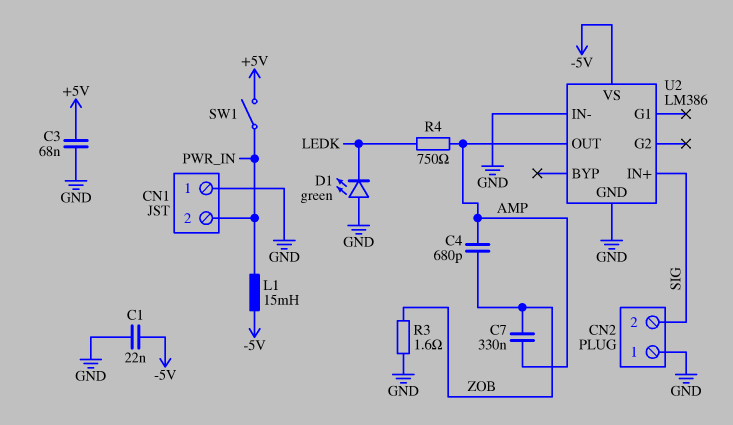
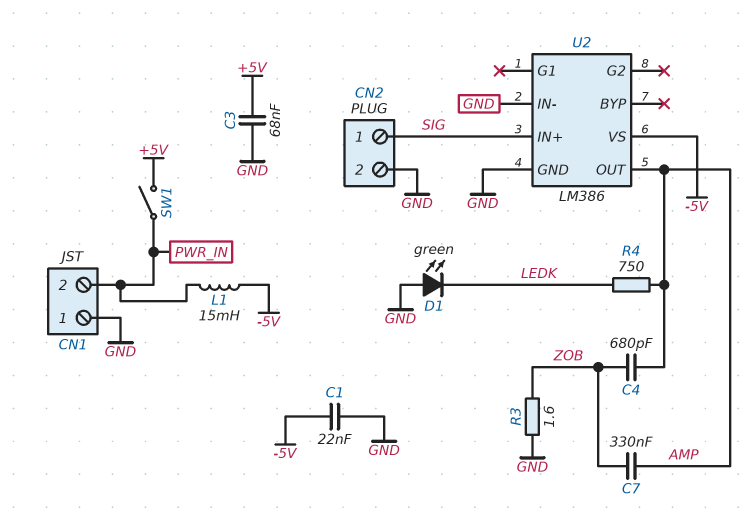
CN2 pin 1: GND -> SIG
CN2 pin 2: SIG -> GND

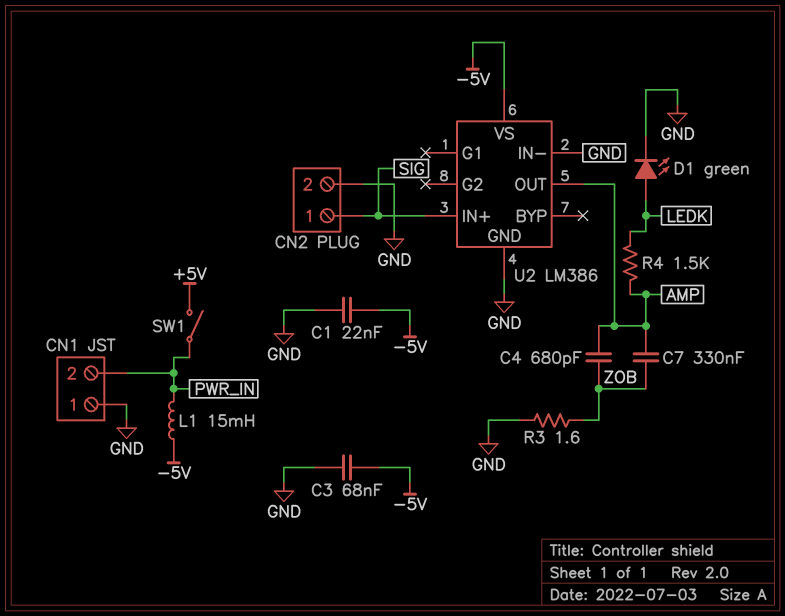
C3: 68nF (+5V, GND) -> 68nF (-5V, GND)
D1: LED green (A GND, K LEDK) -> LED green (A LEDK, K GND)
R4: 750 (AMP, LEDK) -> 1.5k (AMP, LEDK)

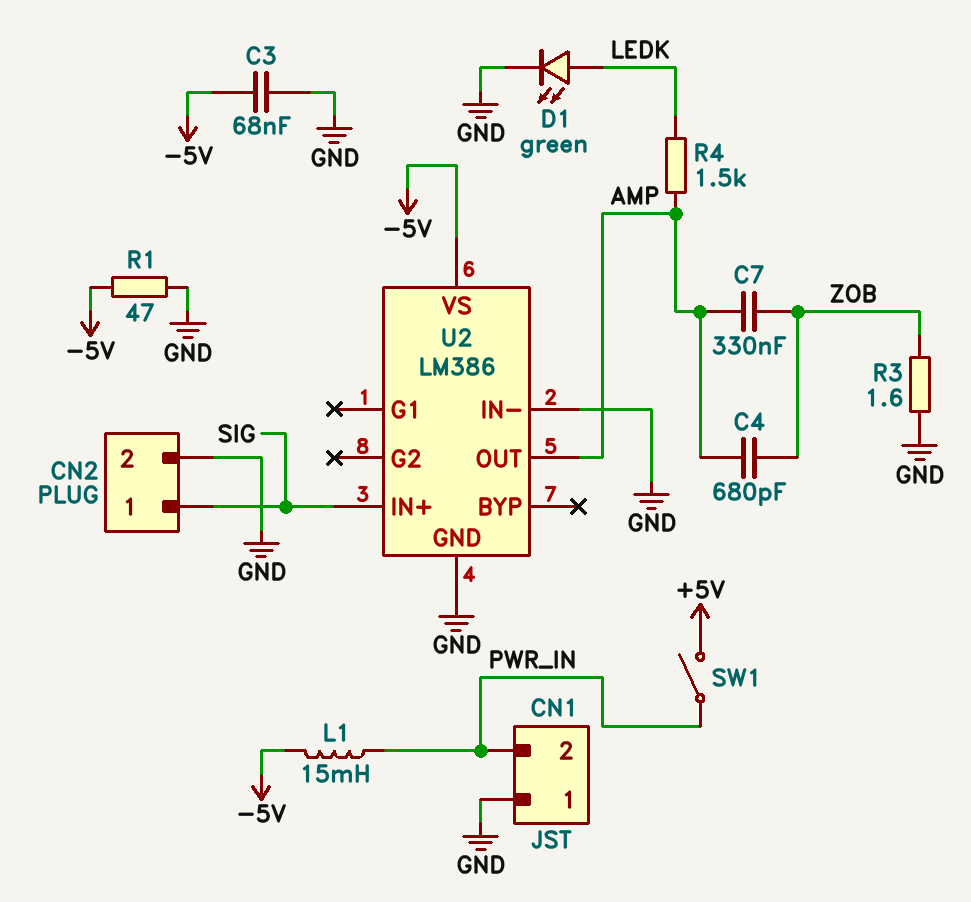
C1: 22nF (-5V, GND) -> none
R1: none -> 47 (-5V, GND)

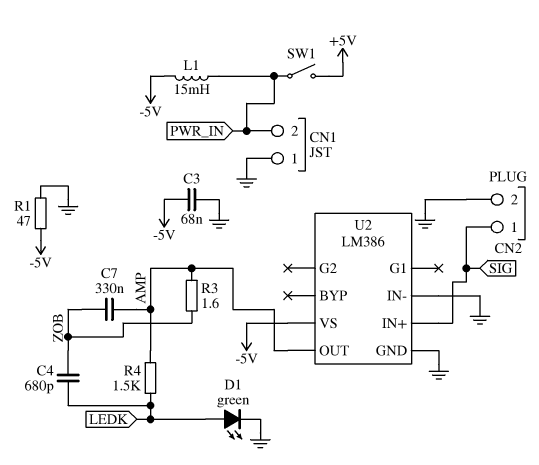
C4: 680pF (AMP, ZOB) -> 680pF (LEDK, ZOB)
R3: 1.6 (GND, ZOB) -> 1.6 (AMP, ZOB)

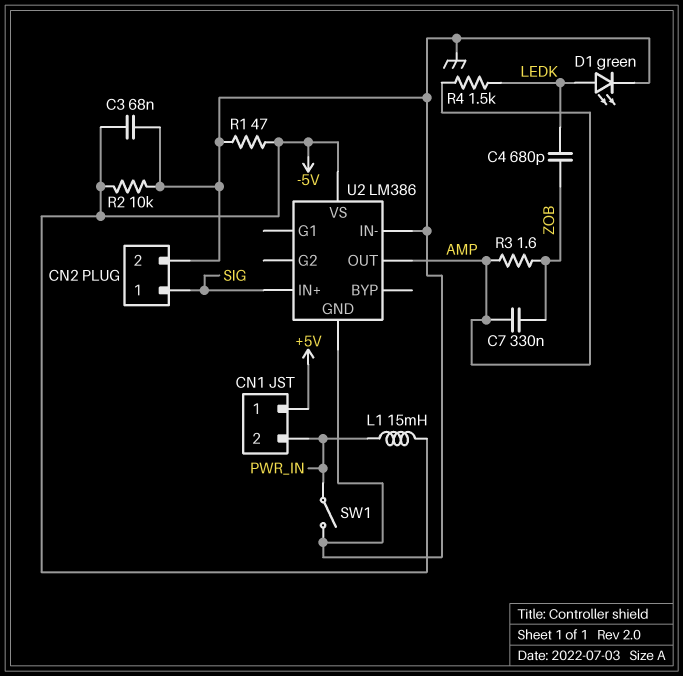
CN1 pin 1: GND -> +5V
R2: none -> 10k (-5V, GND)
SW1: switch (+5V, PWR_IN) -> switch (GND, PWR_IN)

